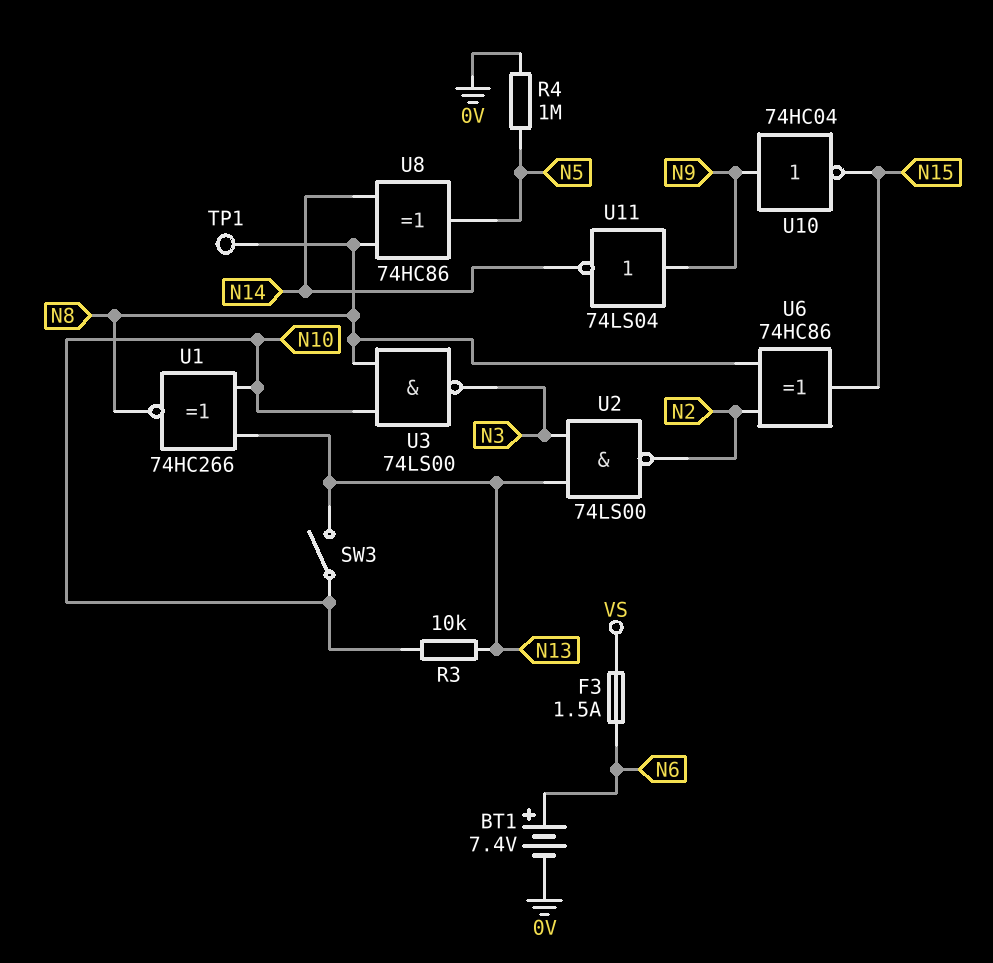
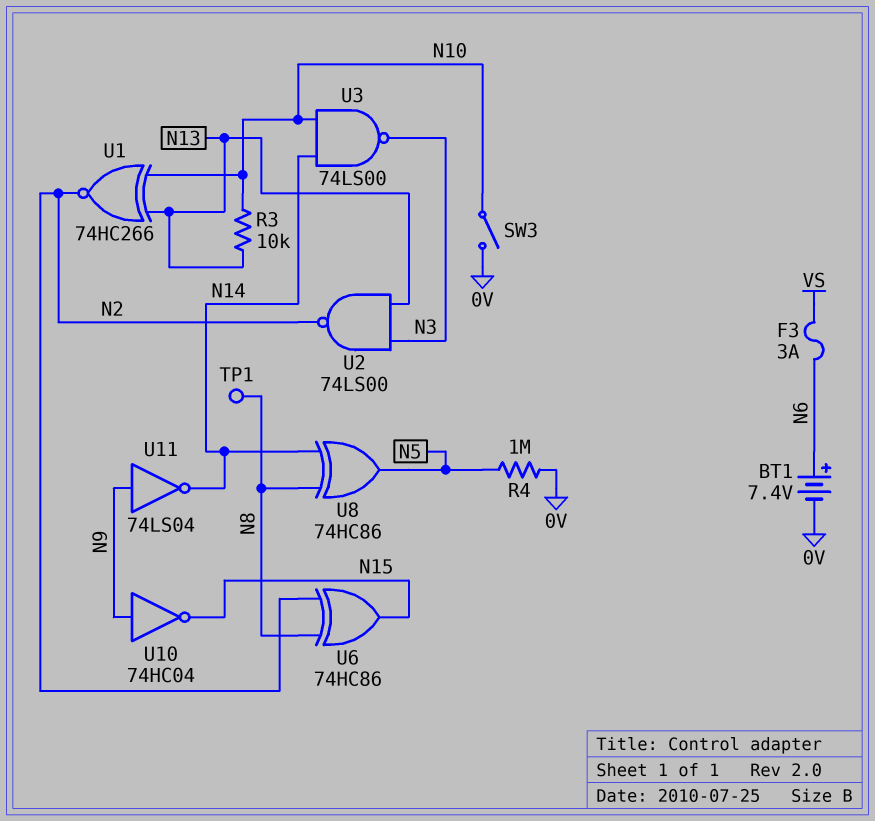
F3: 1.5A (N6, VS) -> 3A (N6, VS)
SW3: switch (N10, N13) -> switch (0V, N10)
U1: XNOR 74HC266 (in N10, in N13, out N8) -> XNOR 74HC266 (in N10, in N13, out N2)
U3: NAND 74LS00 (in N8, in N10, out N3) -> NAND 74LS00 (in N10, in N14, out N3)

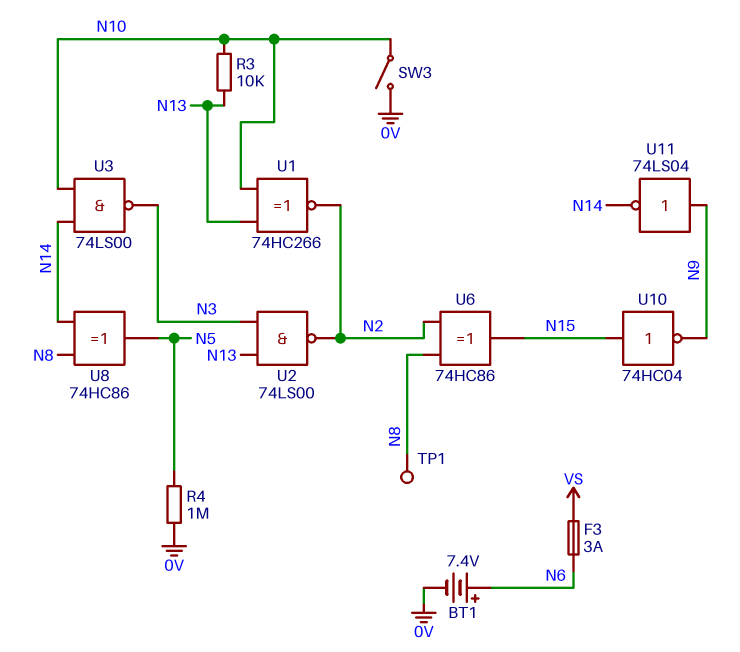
U10: NOT 74HC04 (in N9, out N15) -> NOT 74HC04 (in N15, out N9)

